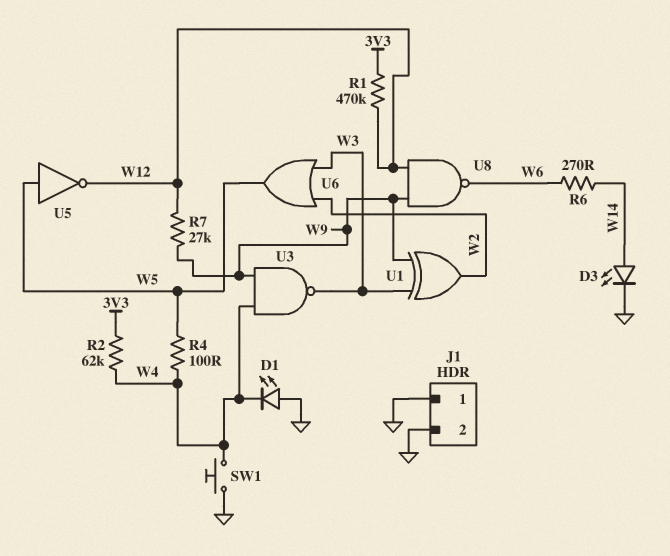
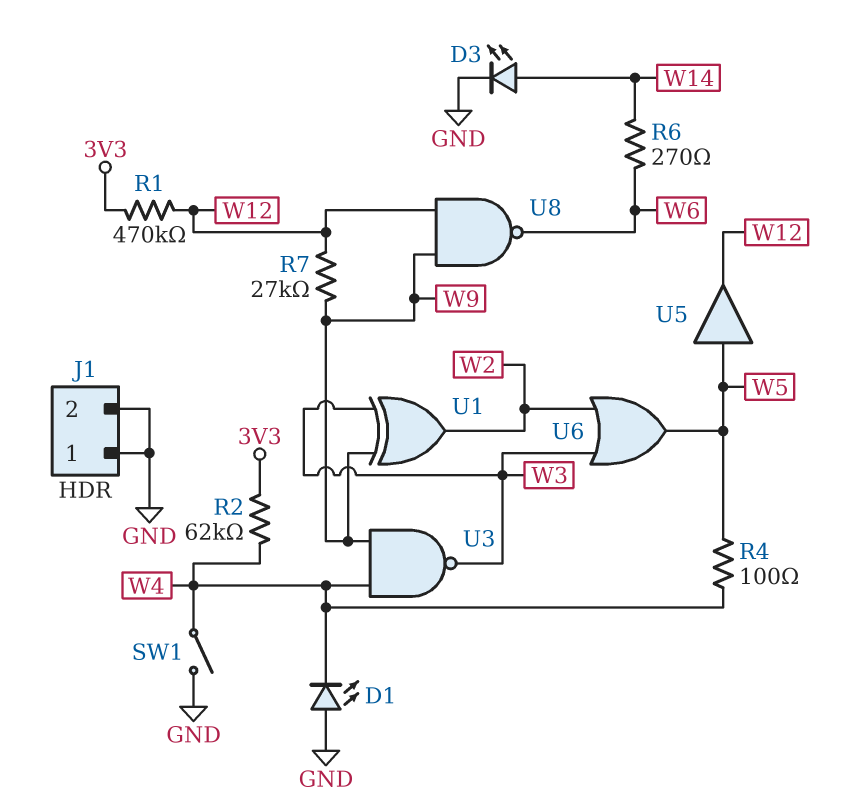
SW1: button (GND, W4) -> switch (GND, W4)
U5: NOT (in W5, out W12) -> buffer (in W5, out W12)

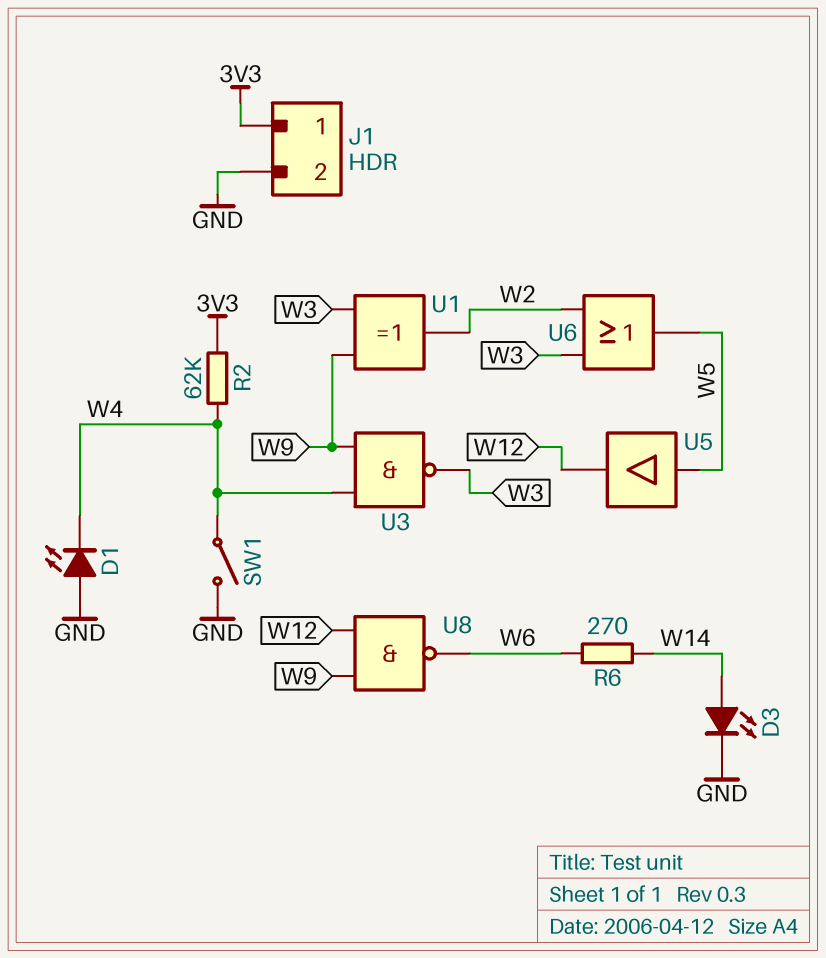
J1 pin 1: GND -> 3V3
R1: 470k (3V3, W12) -> none
R4: 100 (W4, W5) -> none
R7: 27k (W9, W12) -> none

